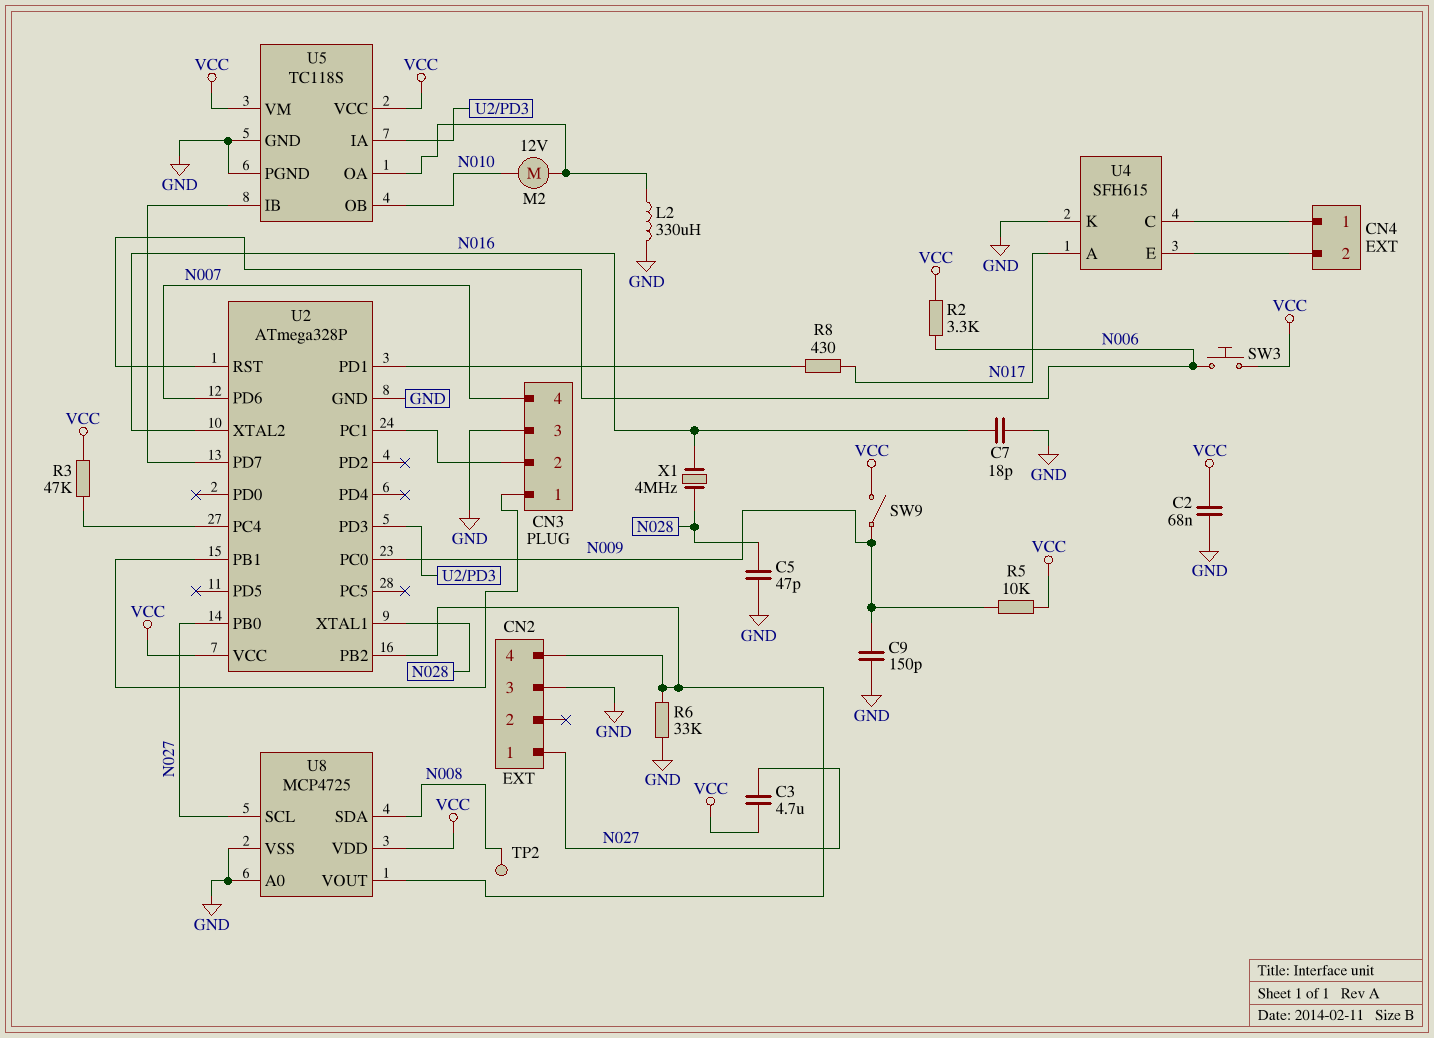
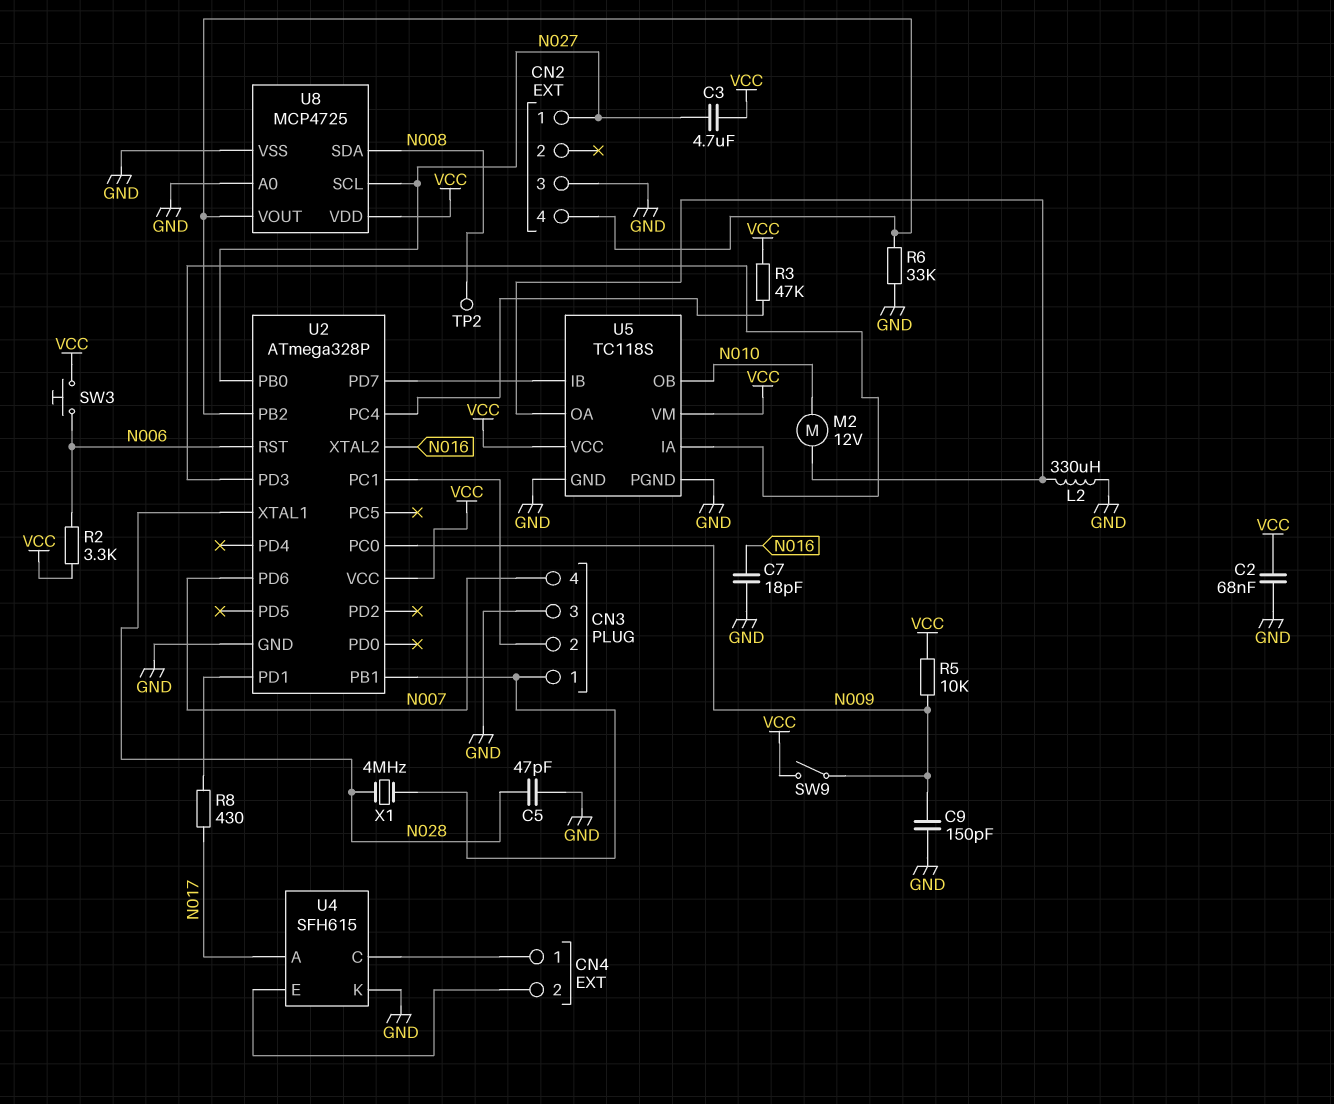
X1: 4MHz (N016, N028) -> 4MHz (CN3/1, N028)

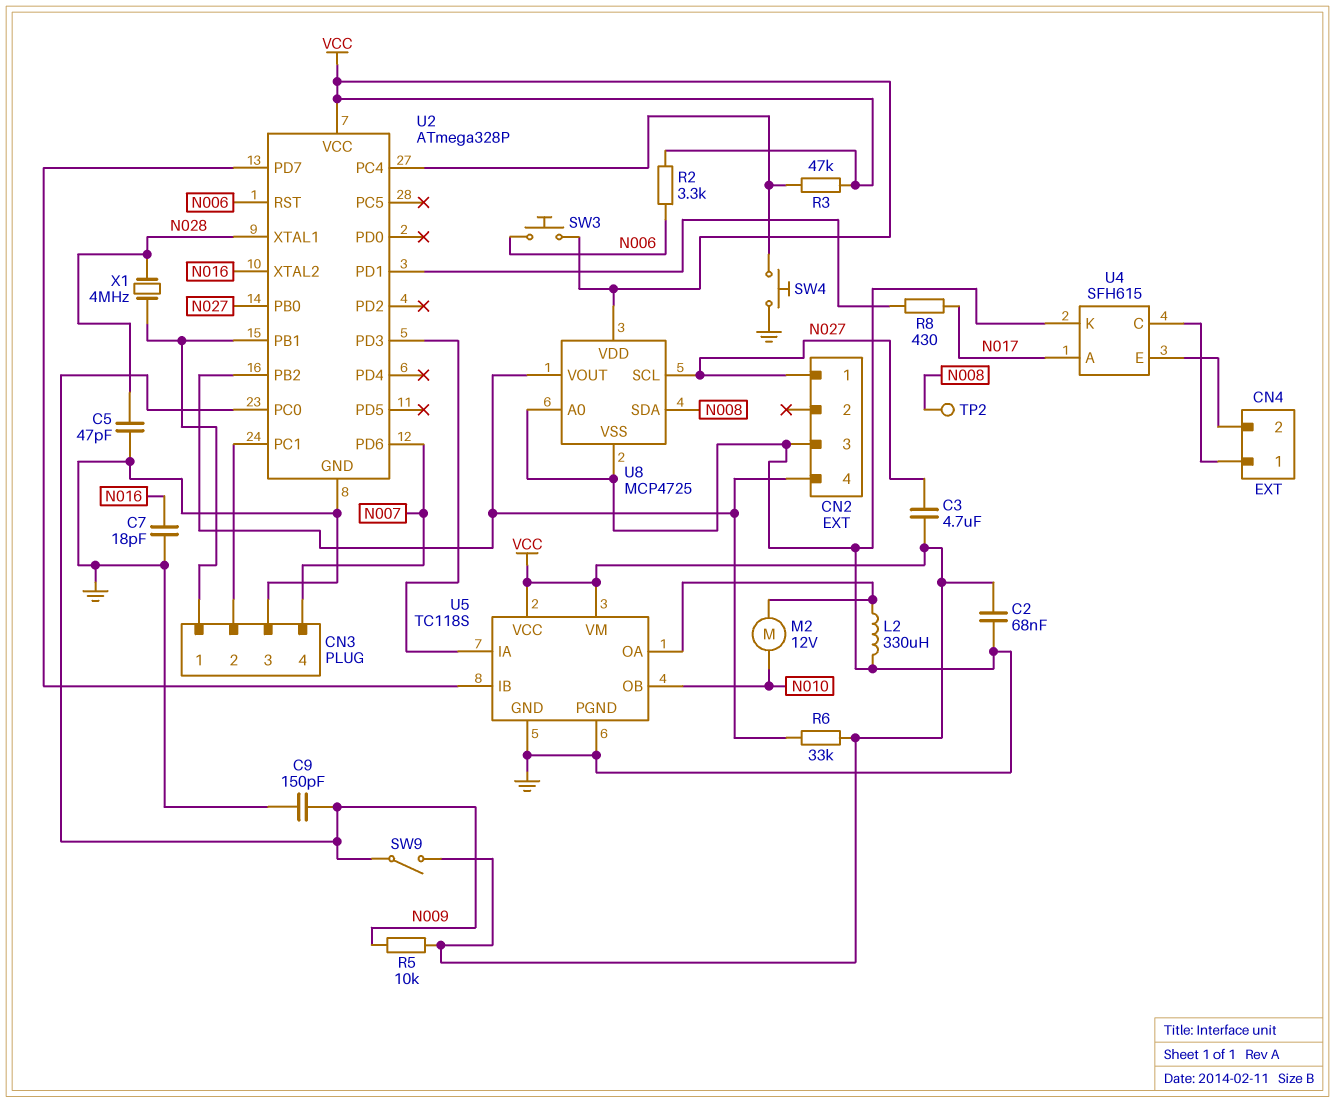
R6: 33k (CN2/4, GND) -> 33k (CN2/4, VCC)
SW4: none -> button (GND, U2/PC4)

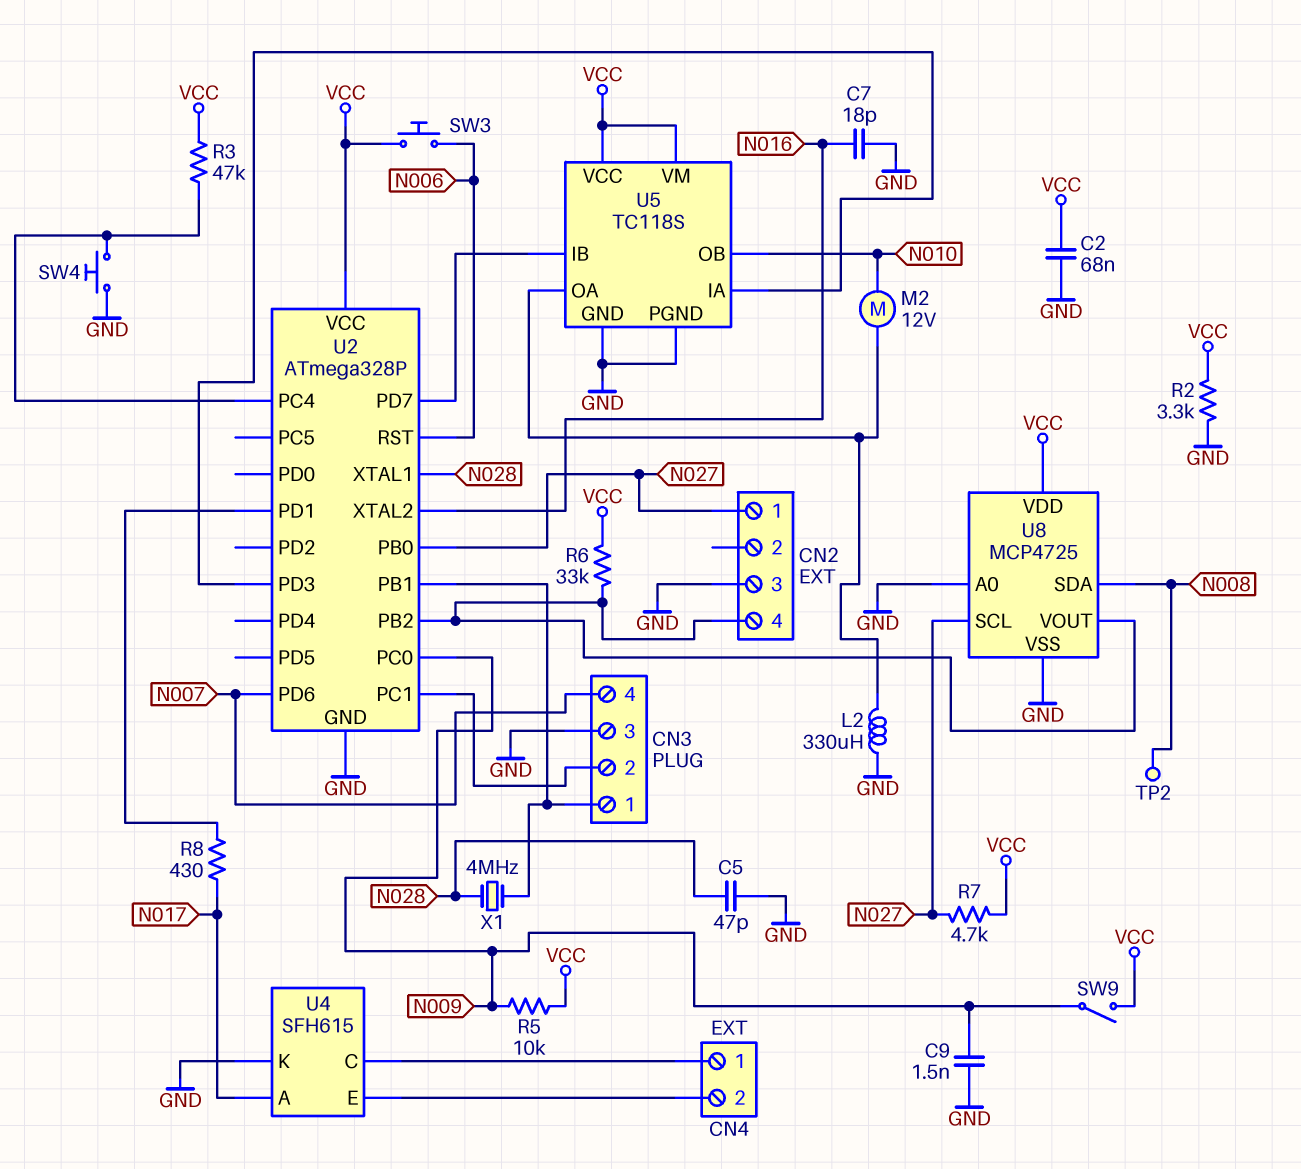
C3: 4.7uF (N027, VCC) -> none
C9: 150pF (GND, N009) -> 1.5nF (GND, N009)
R2: 3.3k (N006, VCC) -> 3.3k (GND, VCC)
R7: none -> 4.7k (N027, VCC)

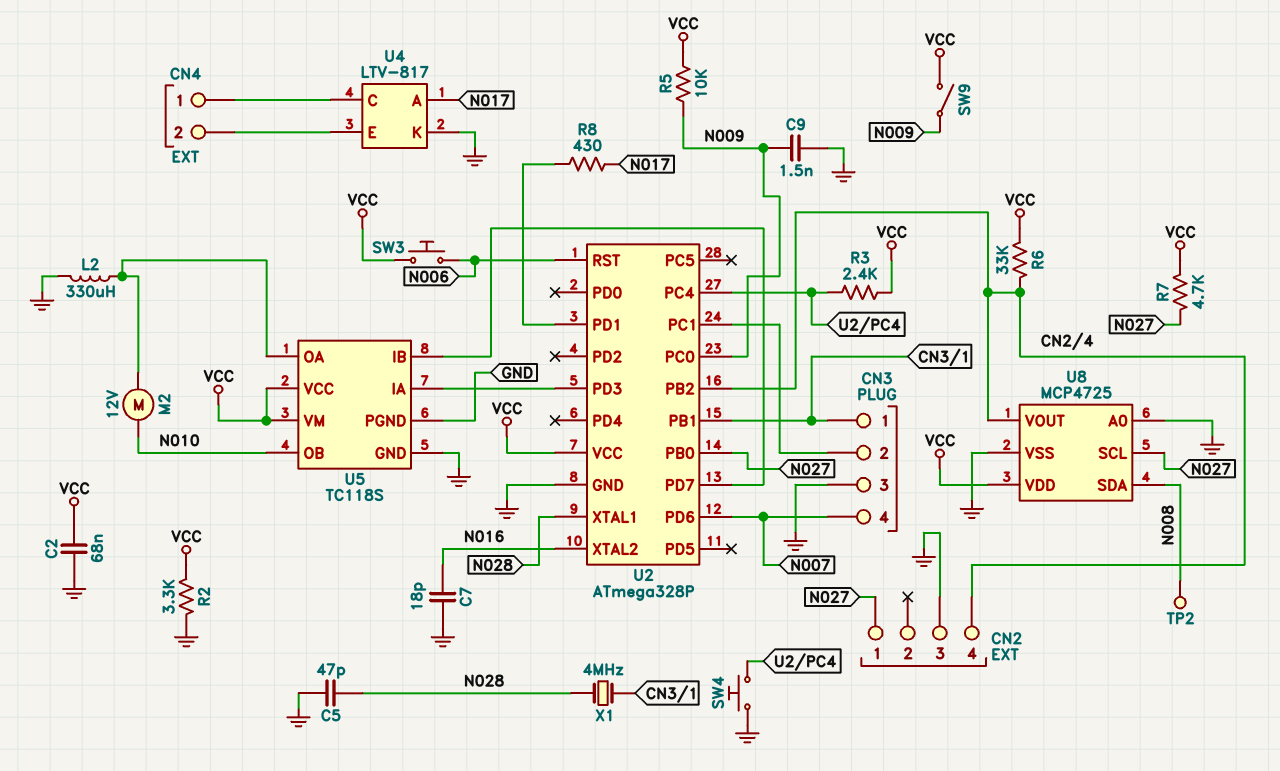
R3: 47k (U2/PC4, VCC) -> 2.4k (U2/PC4, VCC)
U4: SFH615 -> LTV-817

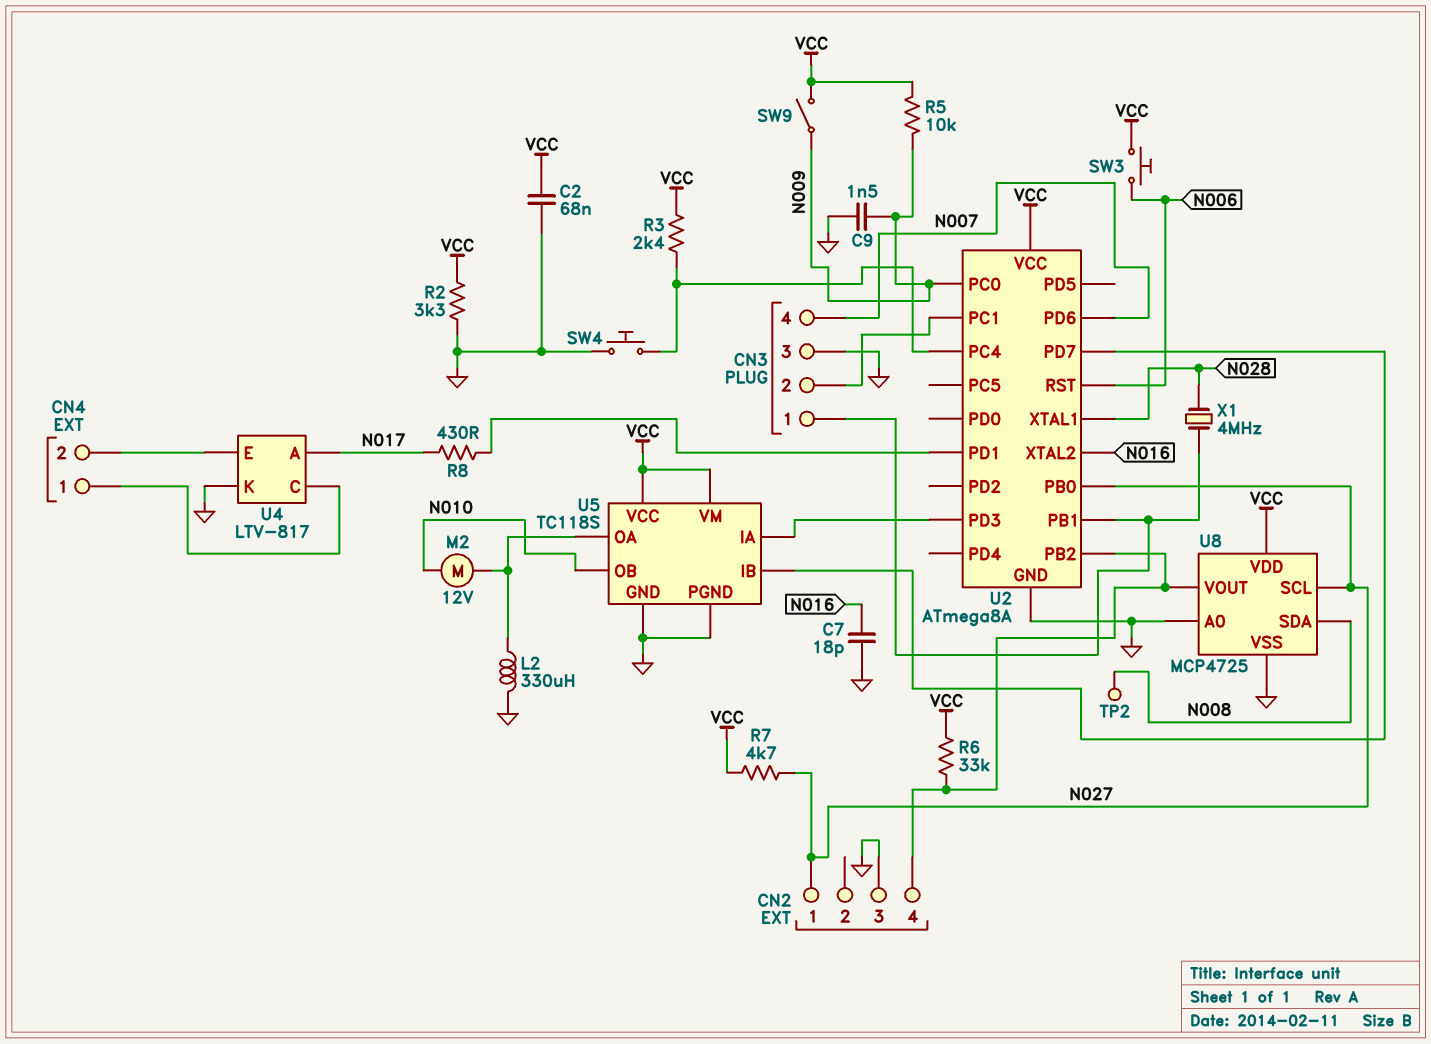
C5: 47pF (GND, N028) -> none
U2: ATmega328P -> ATmega8A

